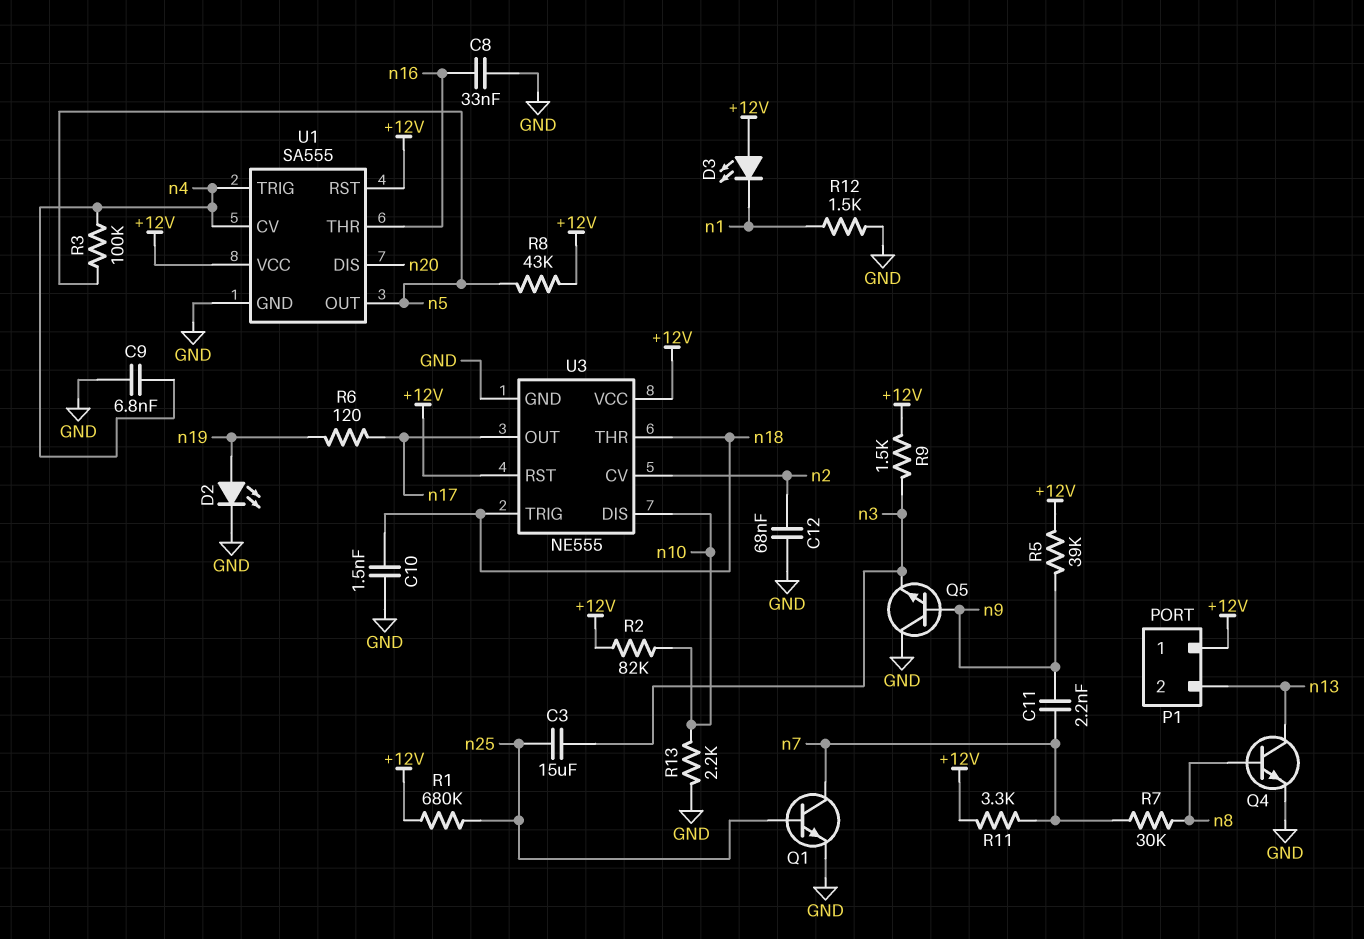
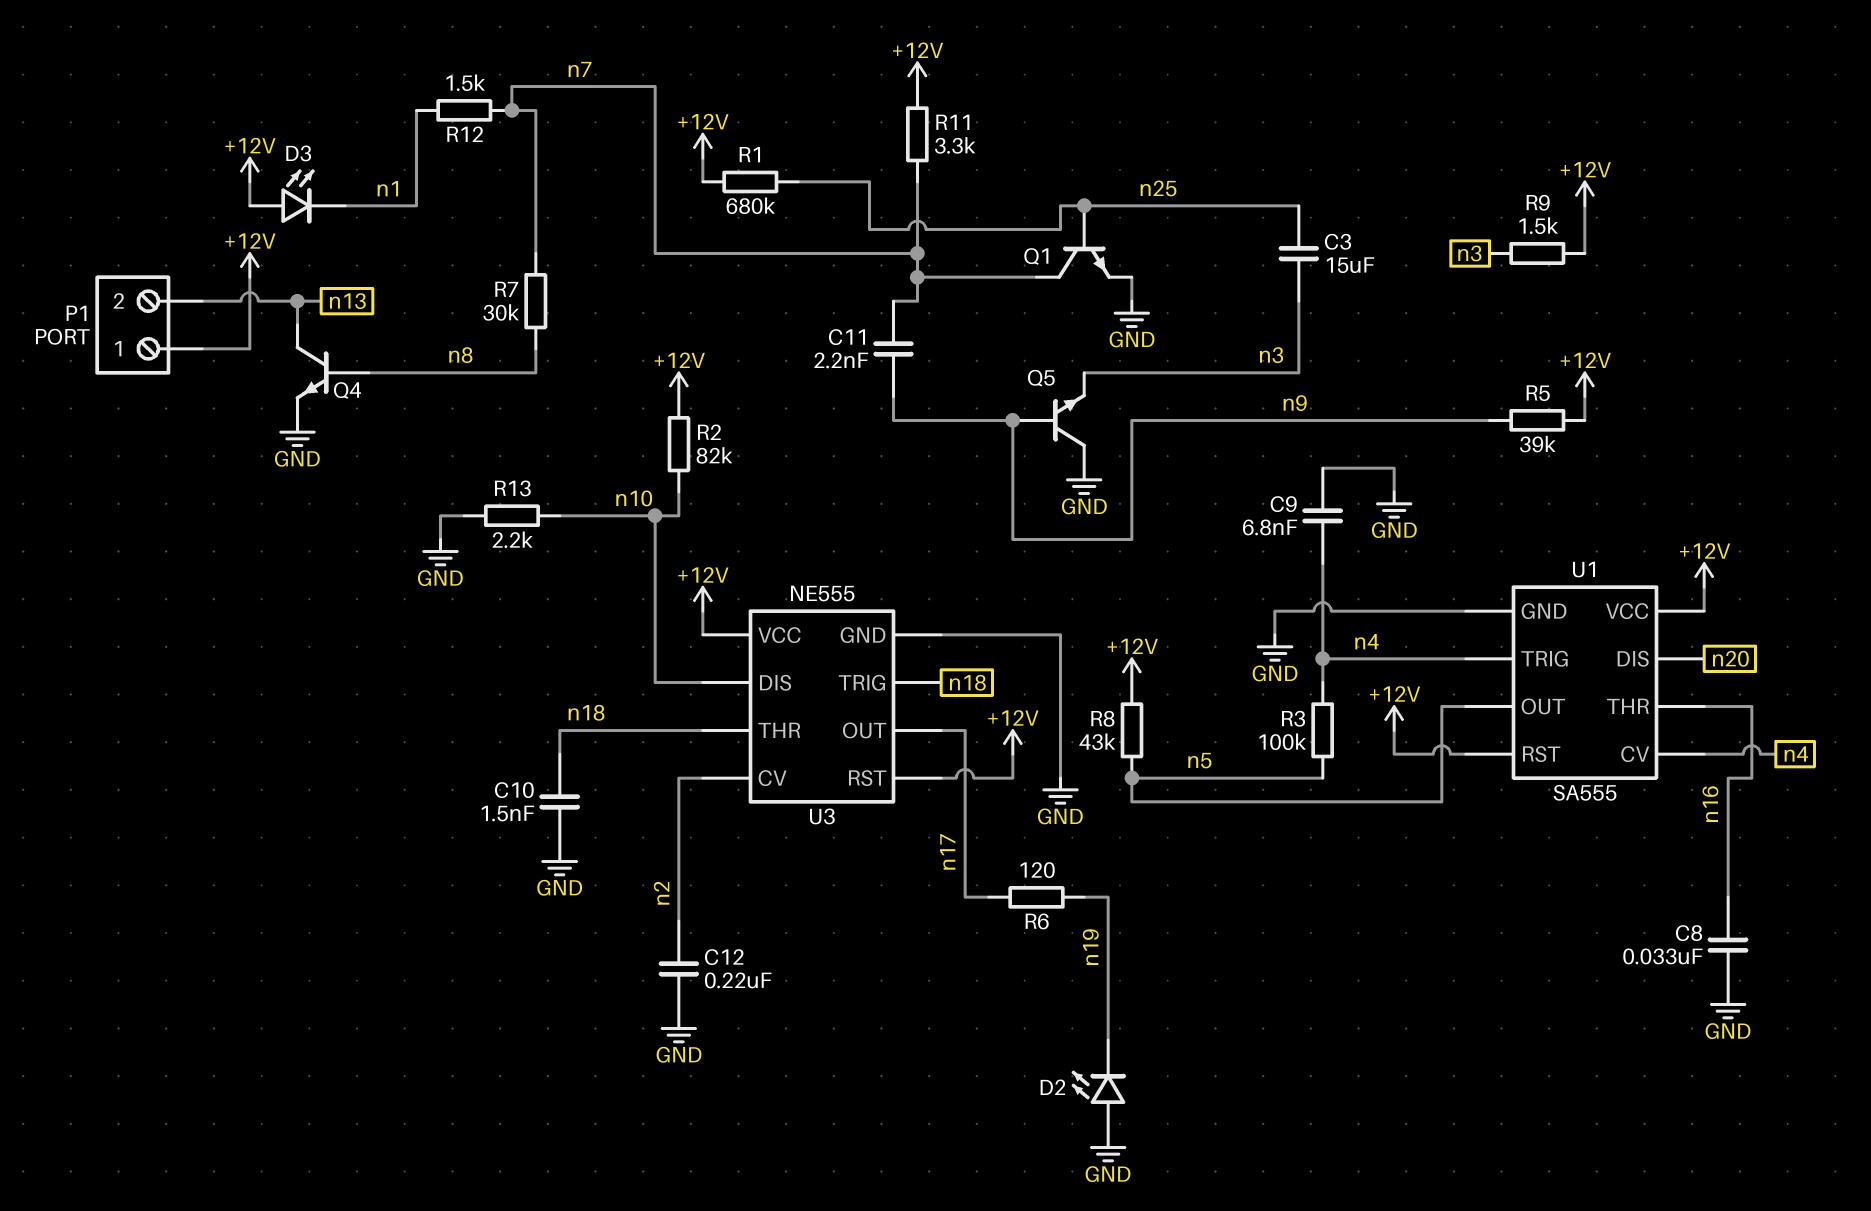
C12: 68nF (GND, n2) -> 220nF (GND, n2)
D2: LED (A n19, K GND) -> LED (A GND, K n19)
R12: 1.5k (GND, n1) -> 1.5k (n1, n7)

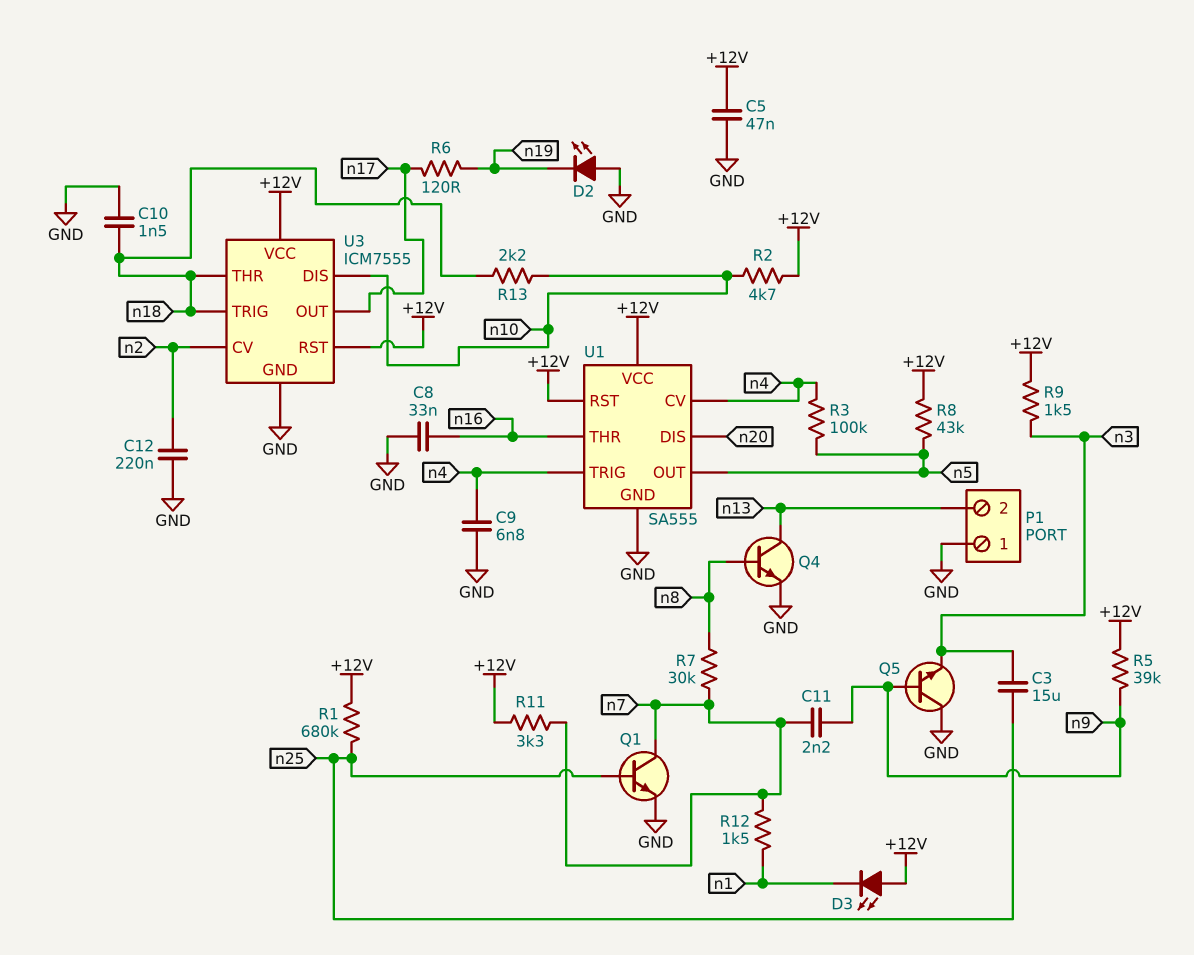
C5: none -> 47nF (+12V, GND)
P1 pin 1: +12V -> GND
R2: 82k (+12V, n10) -> 4.7k (+12V, n10)
R13: 2.2k (GND, n10) -> 2.2k (n10, n18)
U3: NE555 -> ICM7555

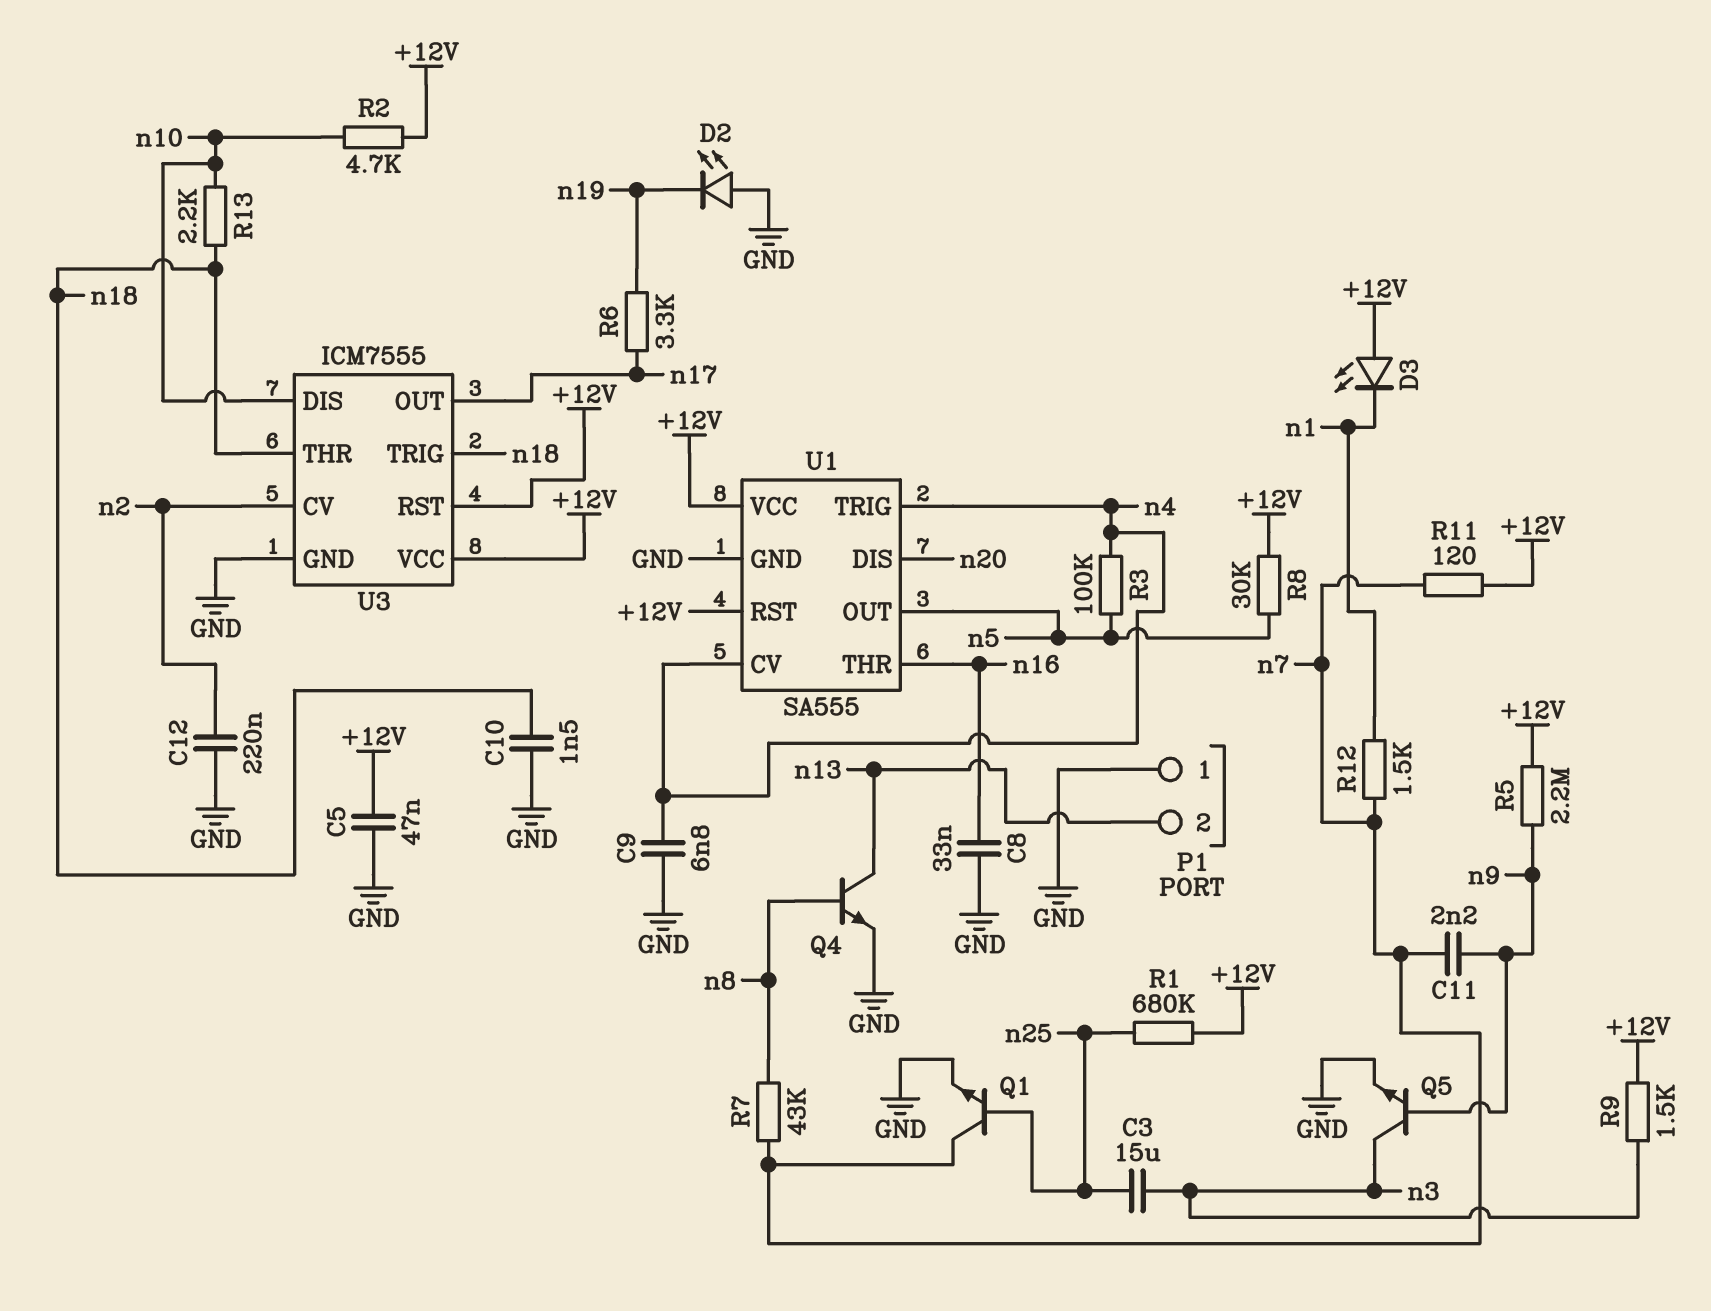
Q5: NPN (B n9, C GND, E n3) -> NPN (B n9, C n3, E GND)
R5: 39k (+12V, n9) -> 2.2M (+12V, n9)
R6: 120 (n17, n19) -> 3.3k (n17, n19)
R7: 30k (n7, n8) -> 43k (n7, n8)
R8: 43k (+12V, n5) -> 30k (+12V, n5)
R11: 3.3k (+12V, n7) -> 120 (+12V, n7)

